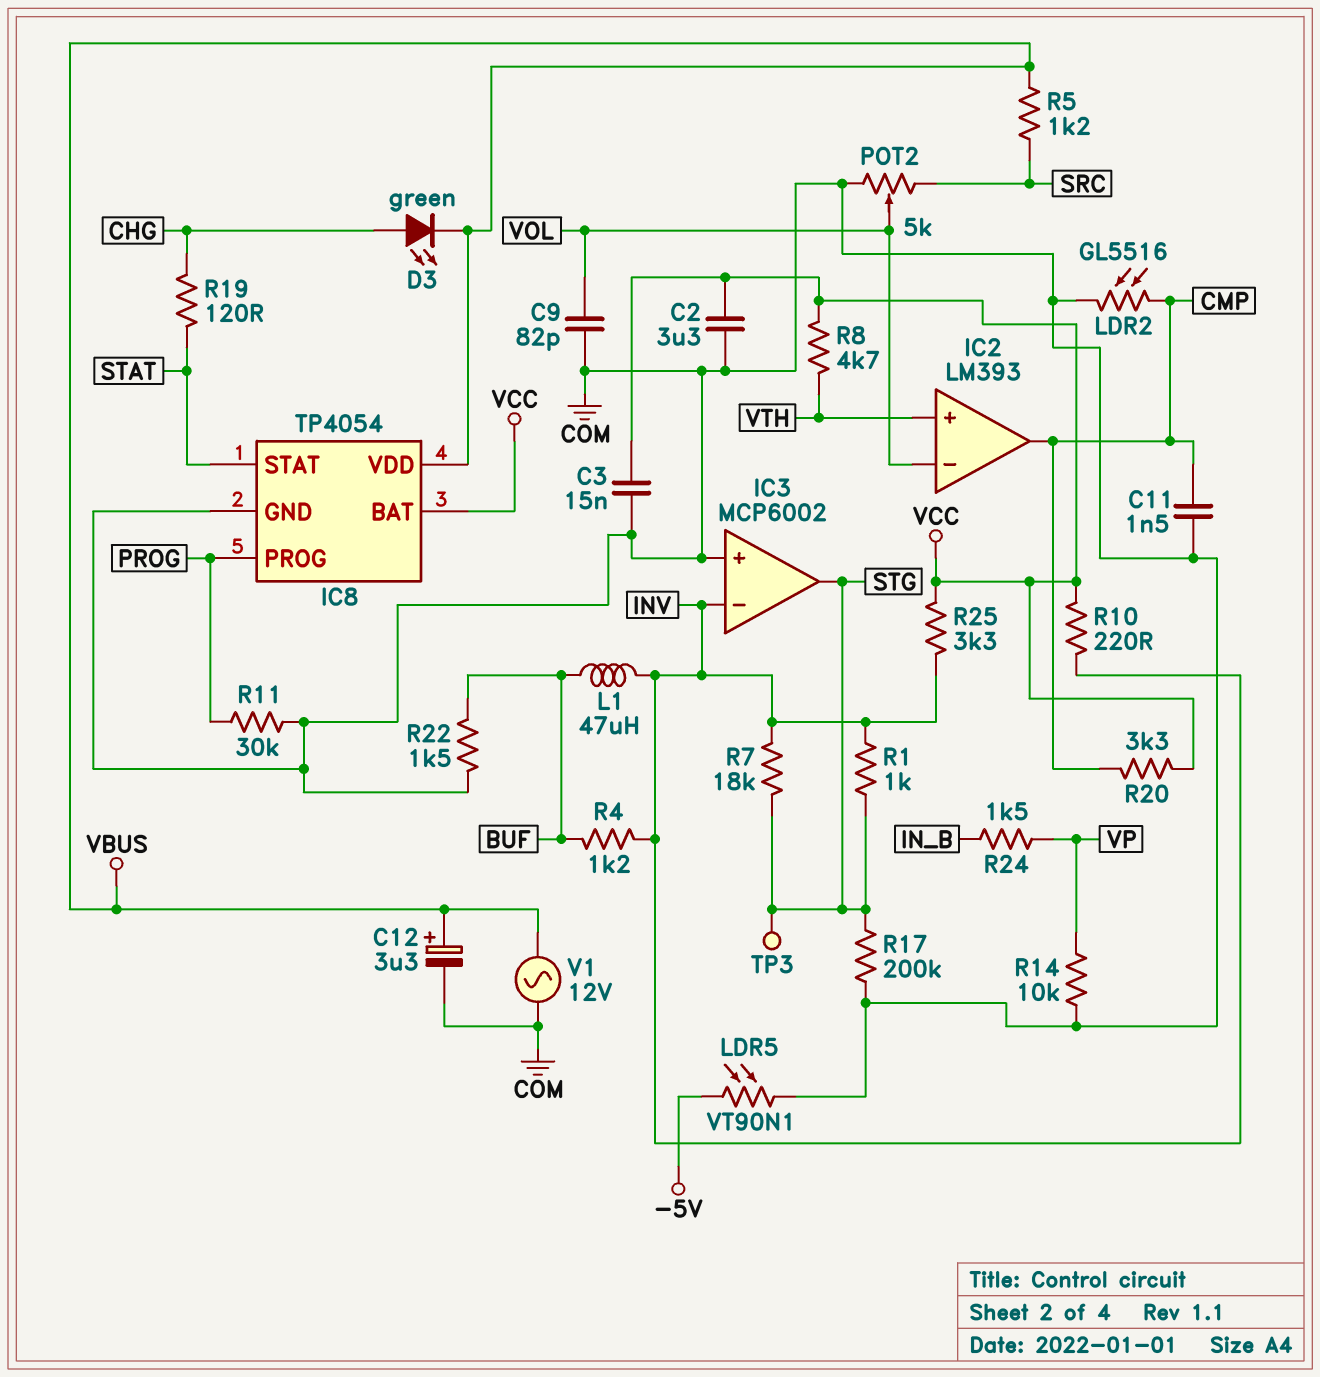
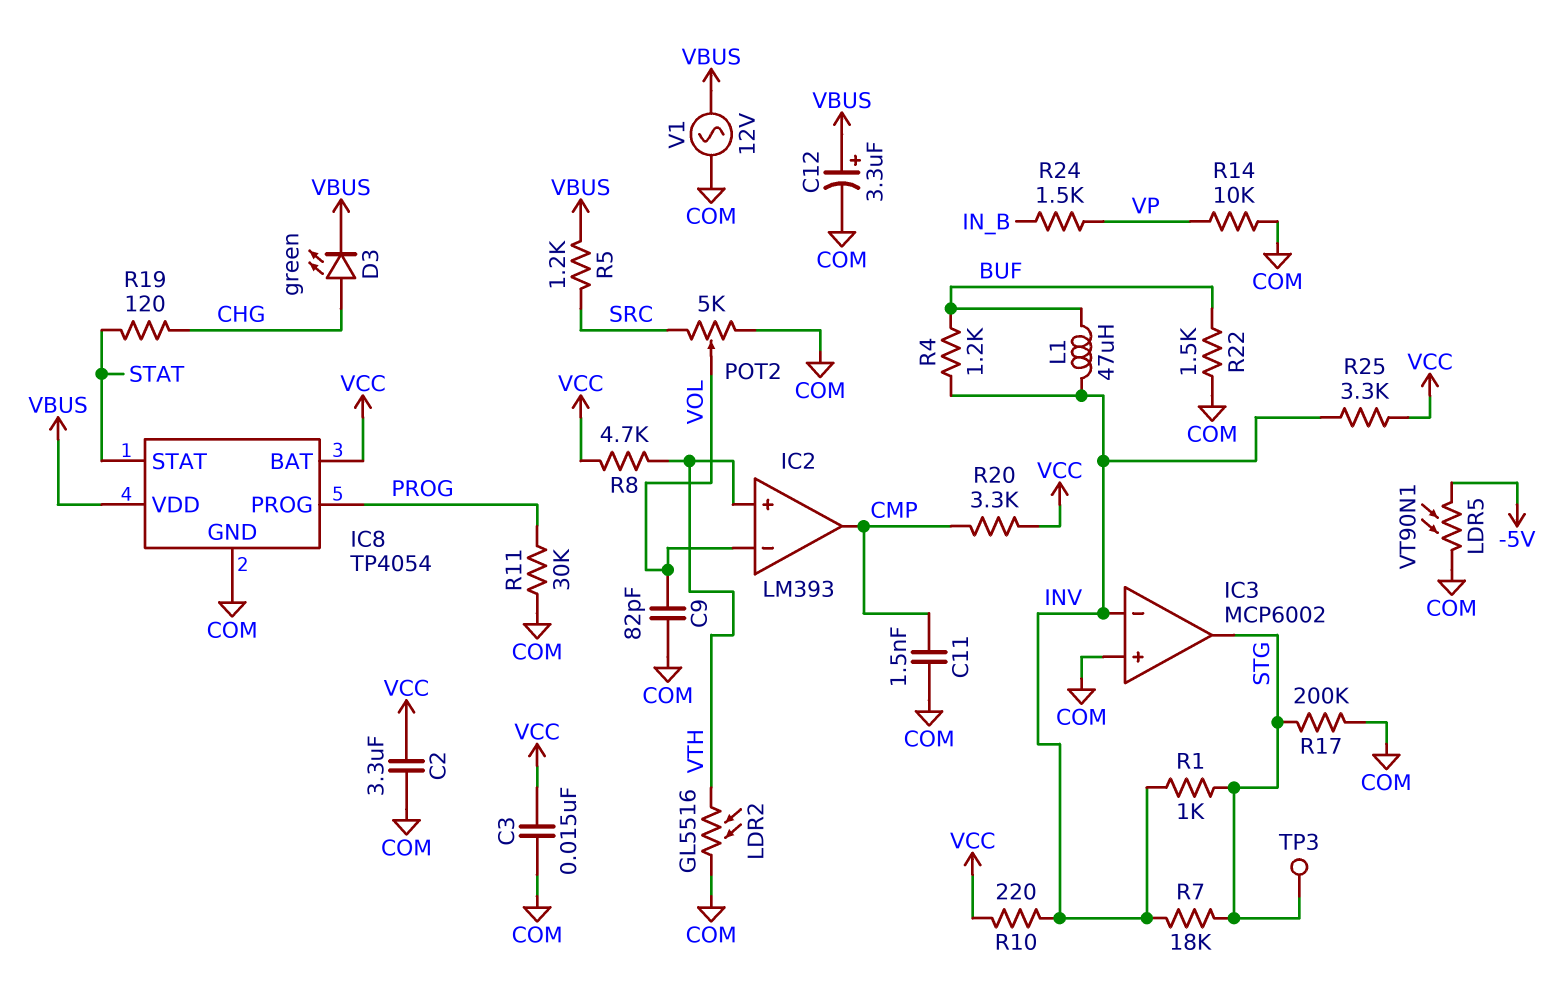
LDR2: GL5516 (CMP, COM) -> GL5516 (COM, VTH)

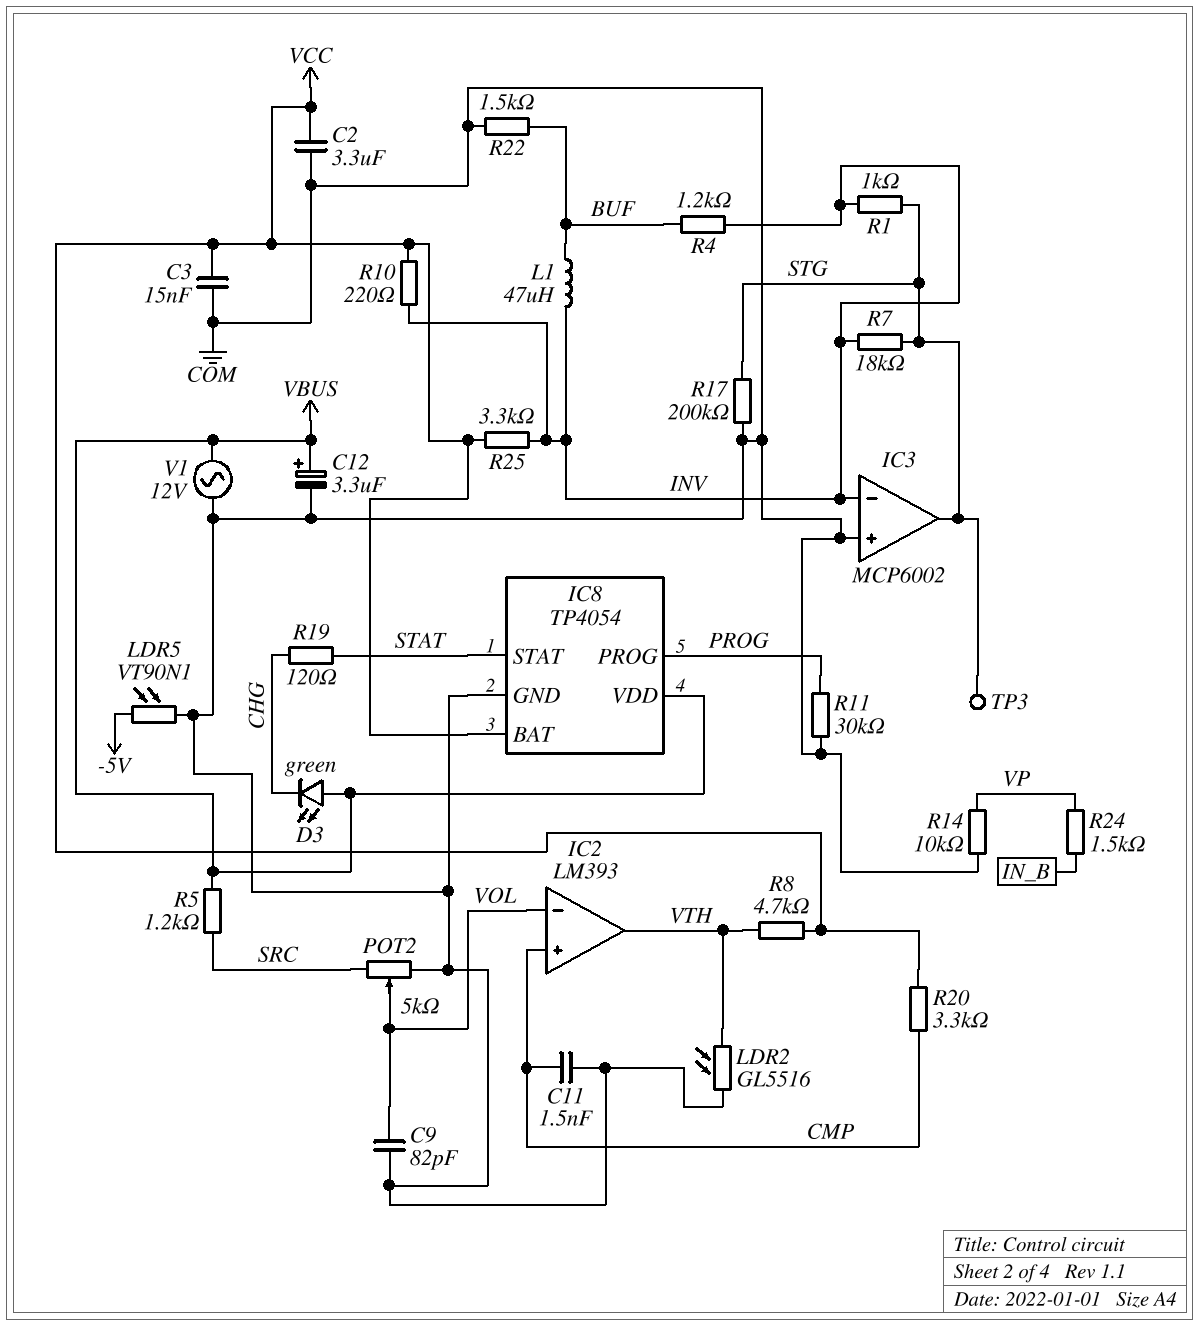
D3: LED green (A CHG, K VBUS) -> LED green (A VBUS, K CHG)
IC2 pin in+: VTH -> CMP
IC2 pin out: CMP -> VTH

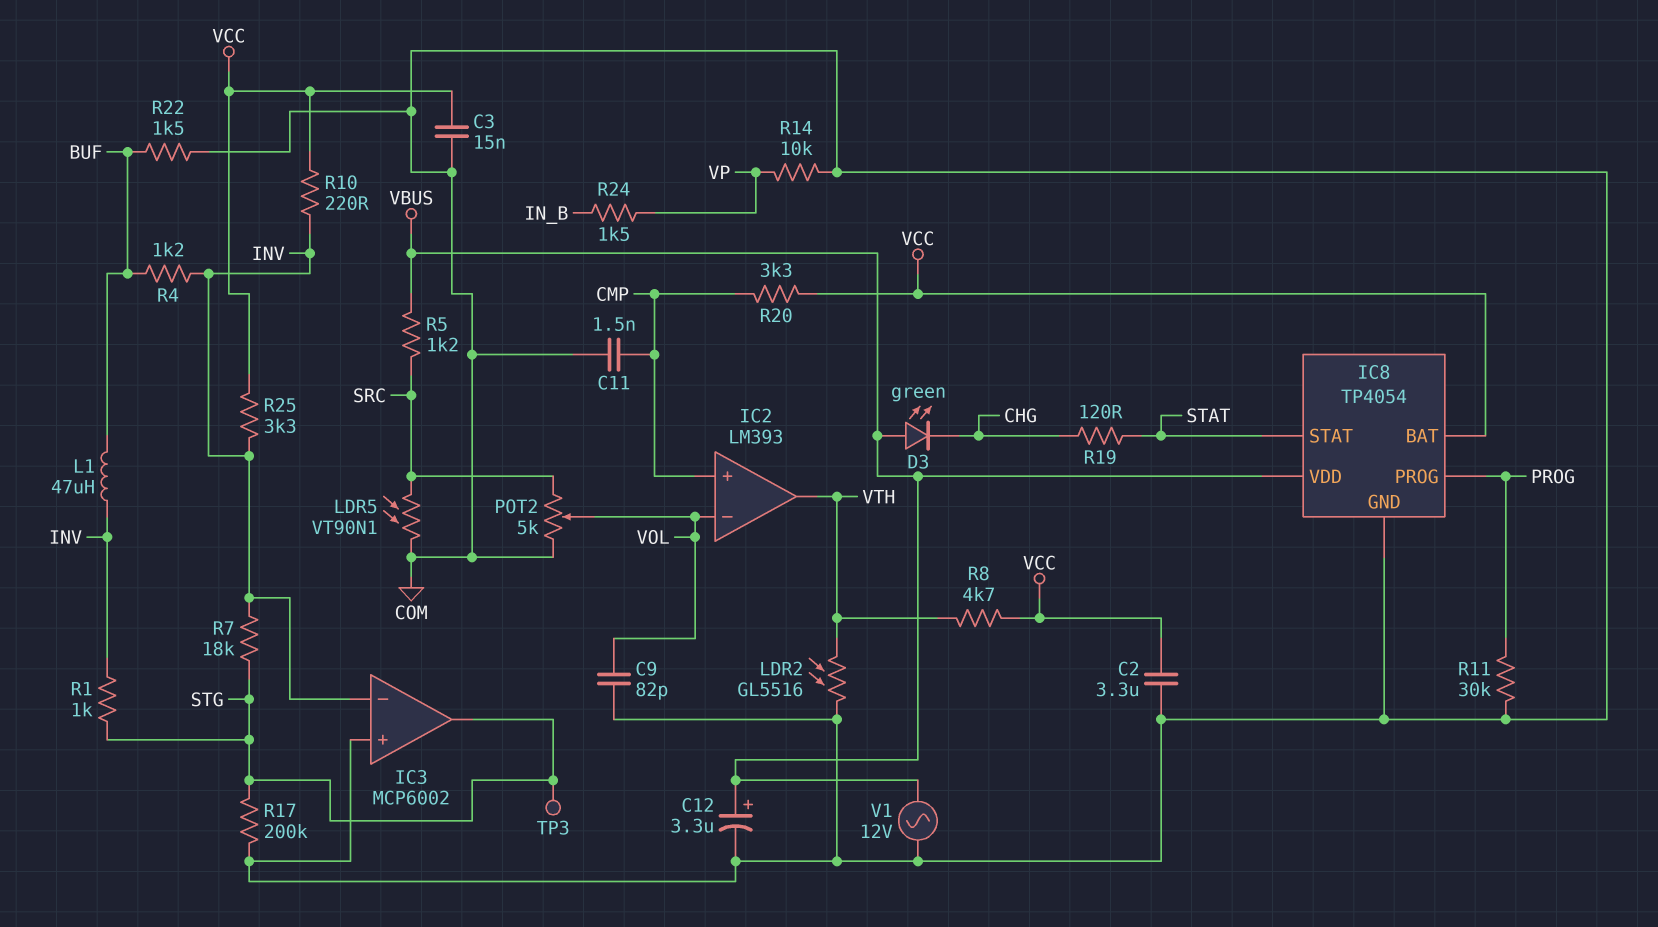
LDR5: VT90N1 (-5V, COM) -> VT90N1 (COM, SRC)

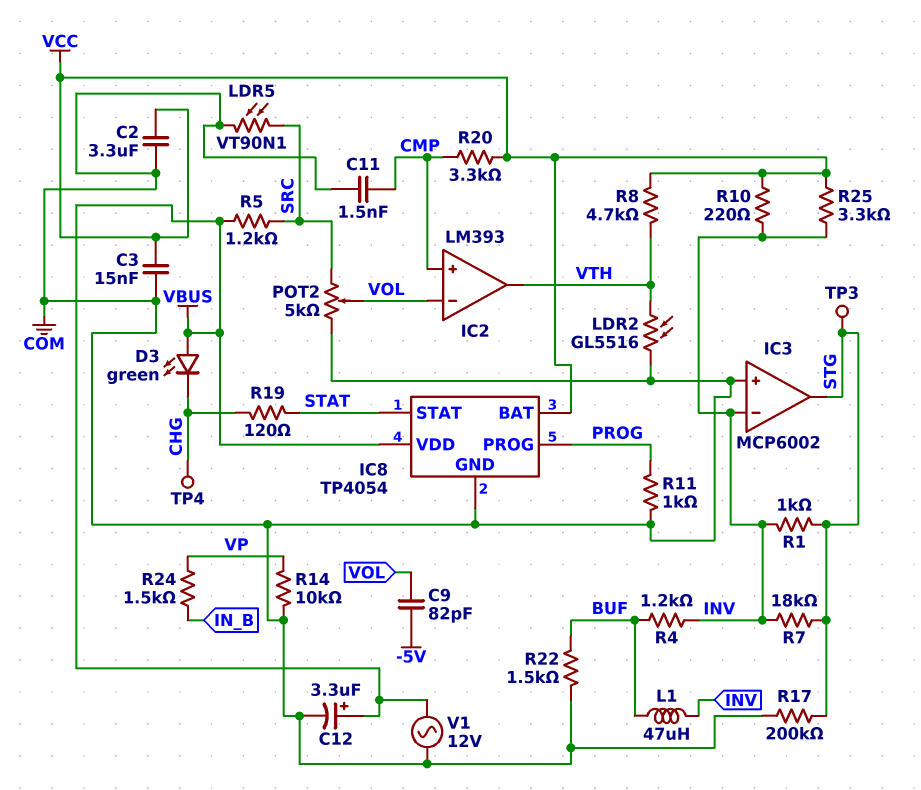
C9: 82pF (COM, VOL) -> 82pF (-5V, VOL)
R11: 30k (COM, PROG) -> 1k (COM, PROG)
TP4: none -> test point (CHG)

